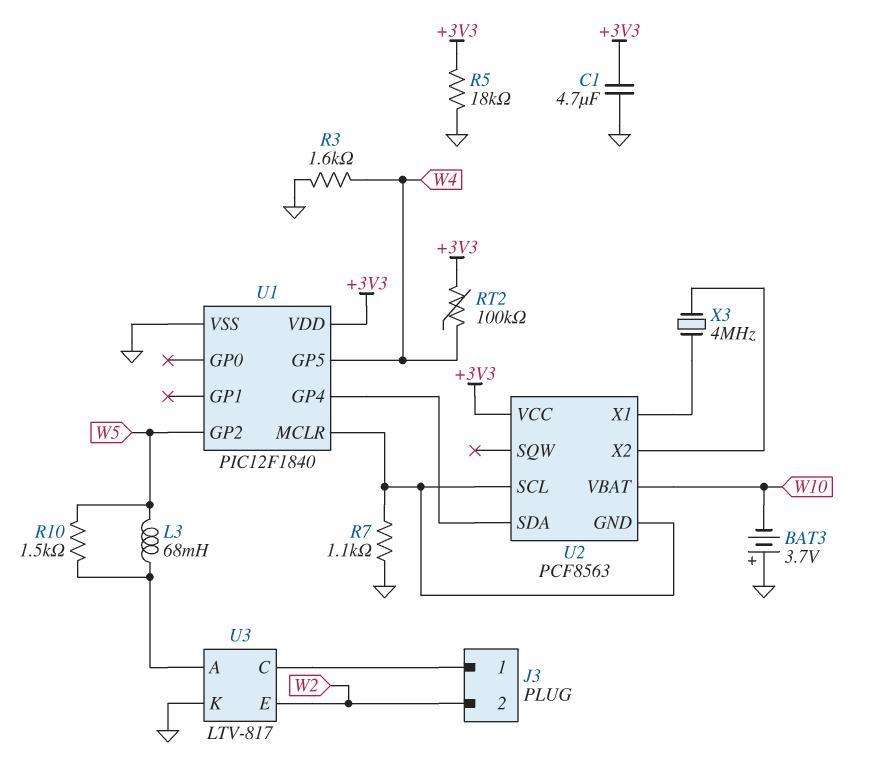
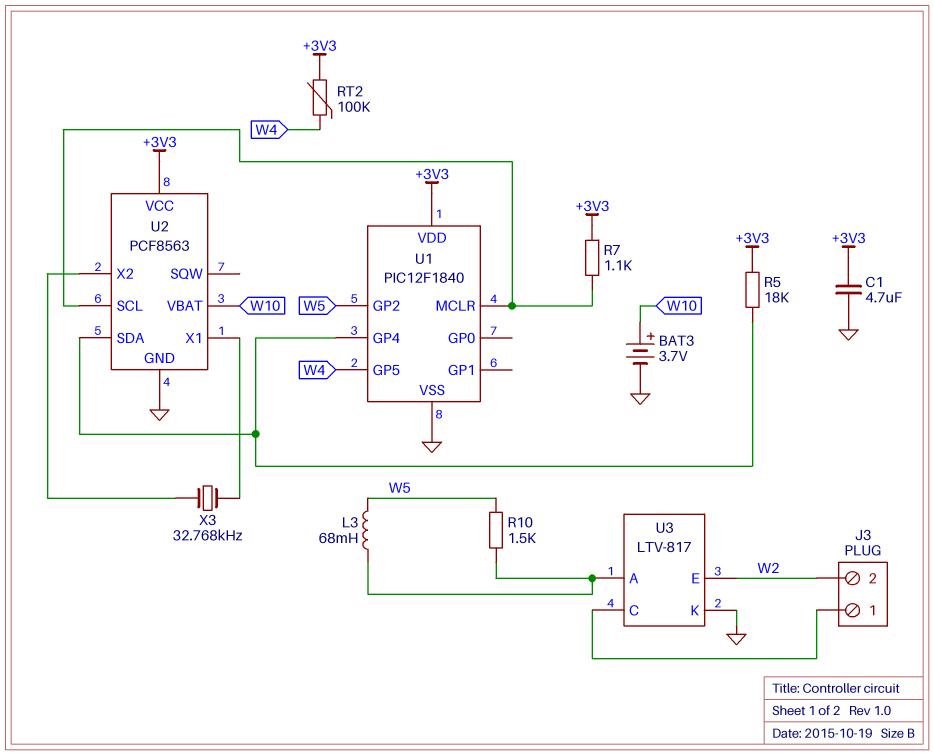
BAT3: 3.7V (plus GND, minus W10) -> 3.7V (plus W10, minus GND)
R3: 1.6k (GND, W4) -> none
R5: 18k (+3V3, GND) -> 18k (+3V3, U1/GP4)
R7: 1.1k (GND, U1/MCLR) -> 1.1k (+3V3, U1/MCLR)
U2 pin GND: U1/MCLR -> GND
X3: 4MHz (U2/X1, U2/X2) -> 32.768kHz (U2/X1, U2/X2)

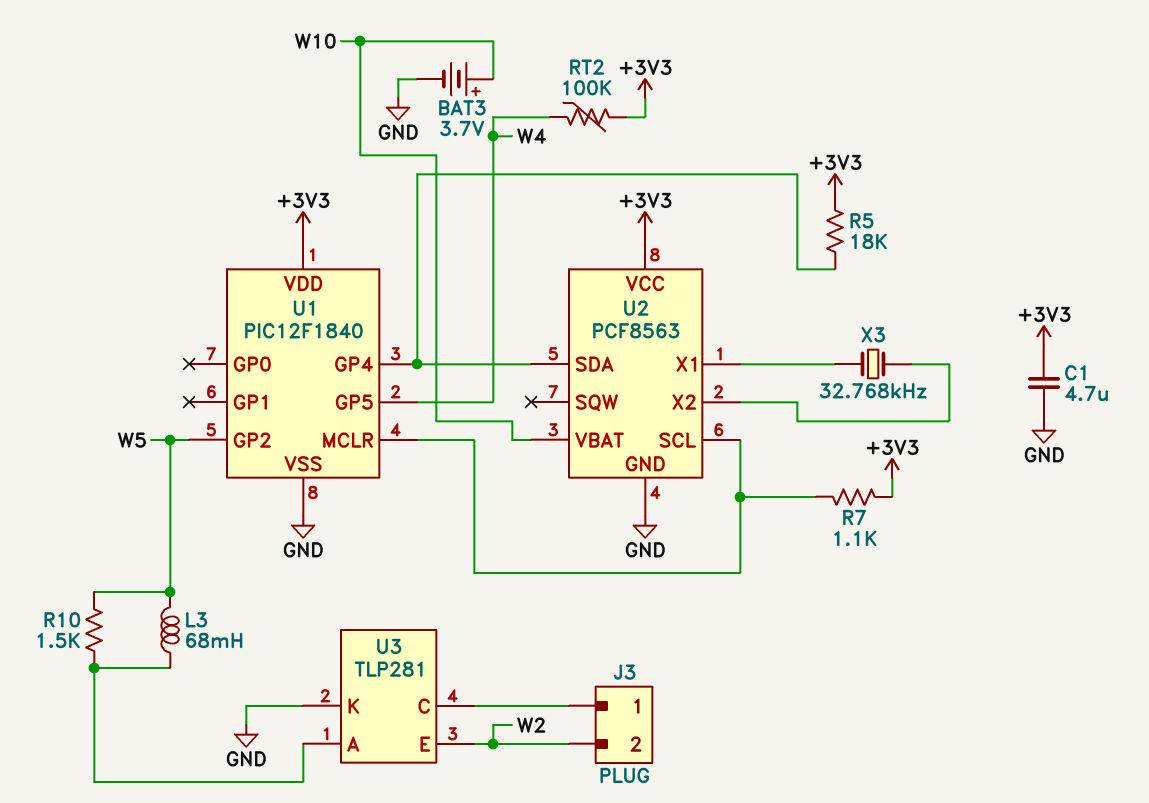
U3: LTV-817 -> TLP281

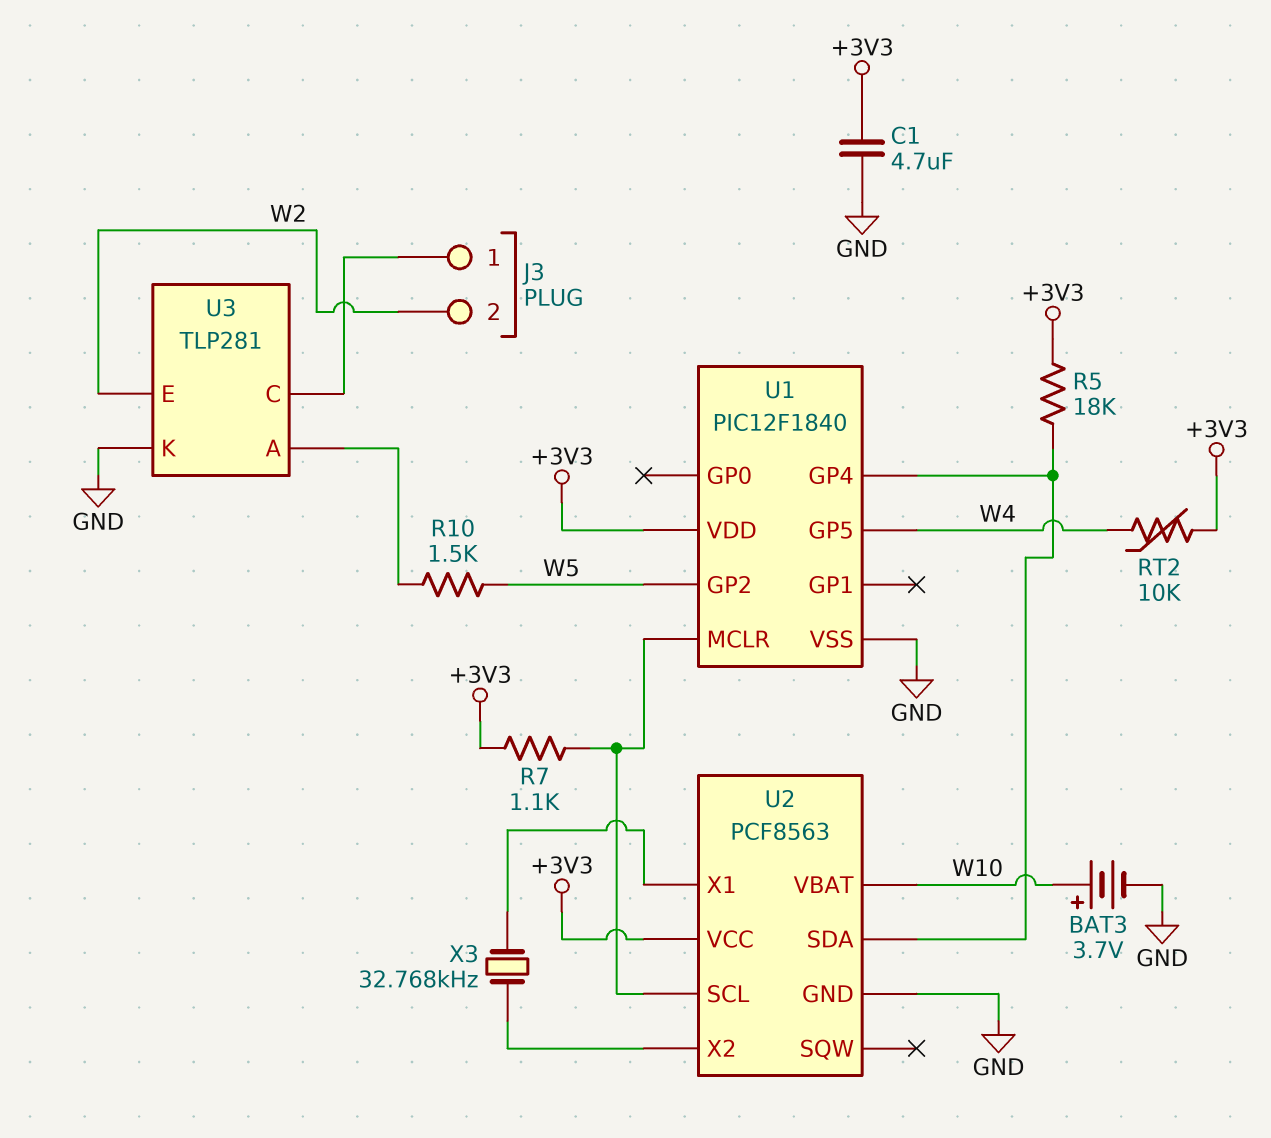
L3: 68mH (U3/A, W5) -> none
RT2: 100k (+3V3, W4) -> 10k (+3V3, W4)

